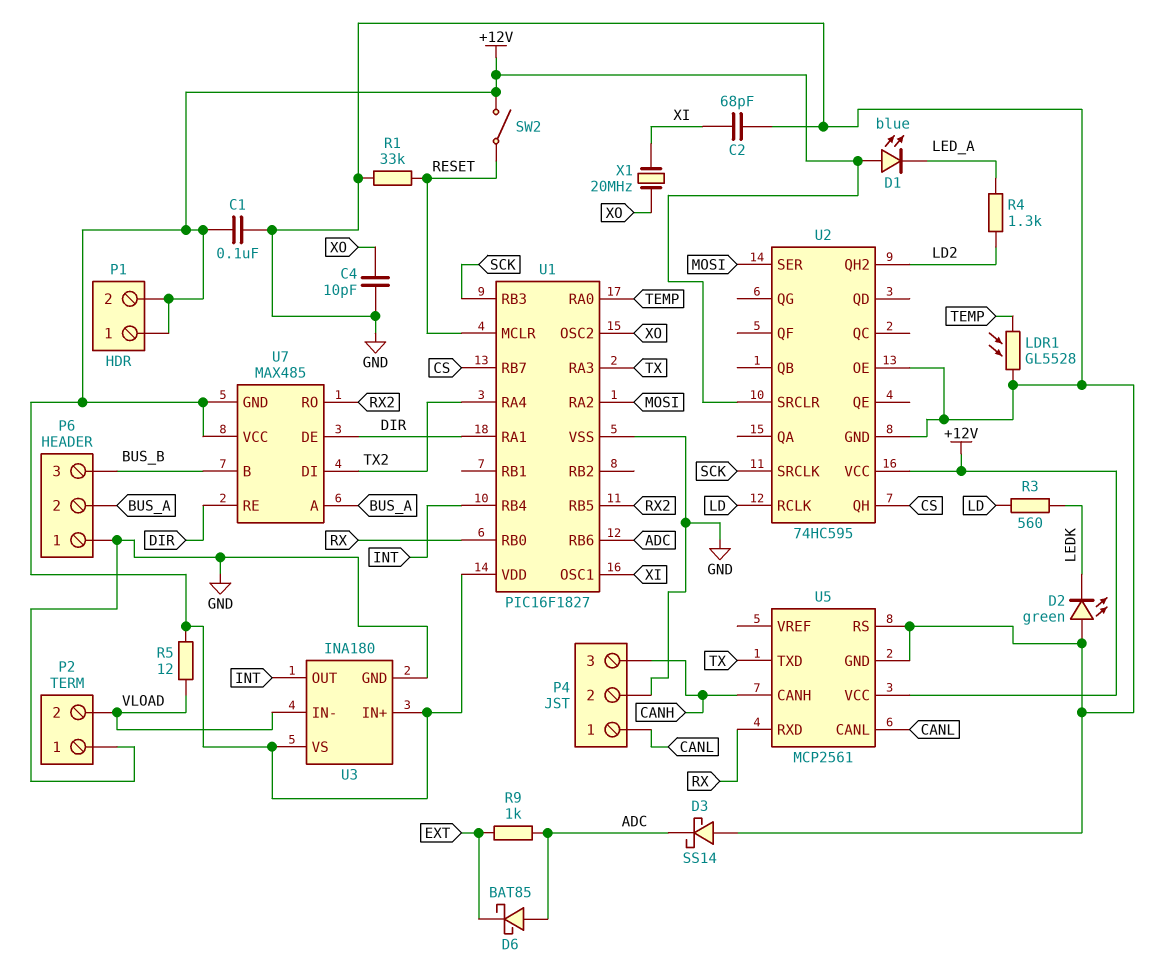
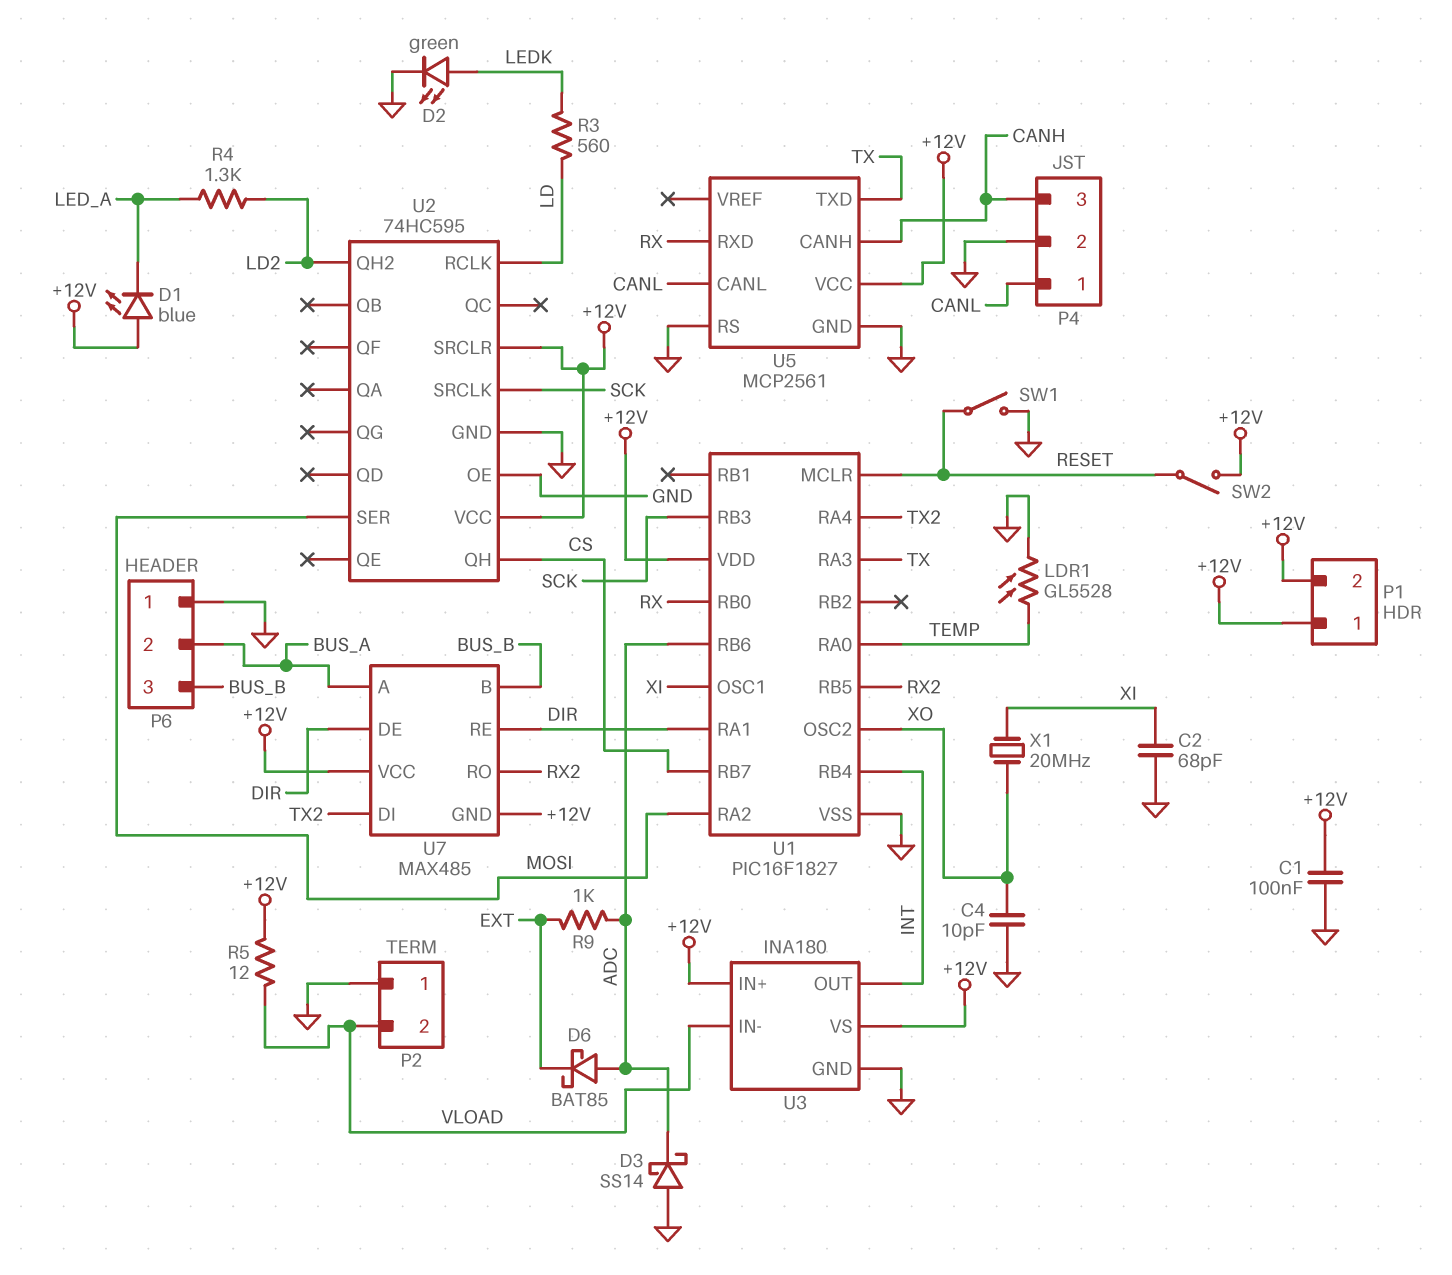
D2: LED green (A GND, K LEDK) -> LED green (A LEDK, K GND)
R1: 33k (GND, RESET) -> none
SW1: none -> switch (GND, RESET)

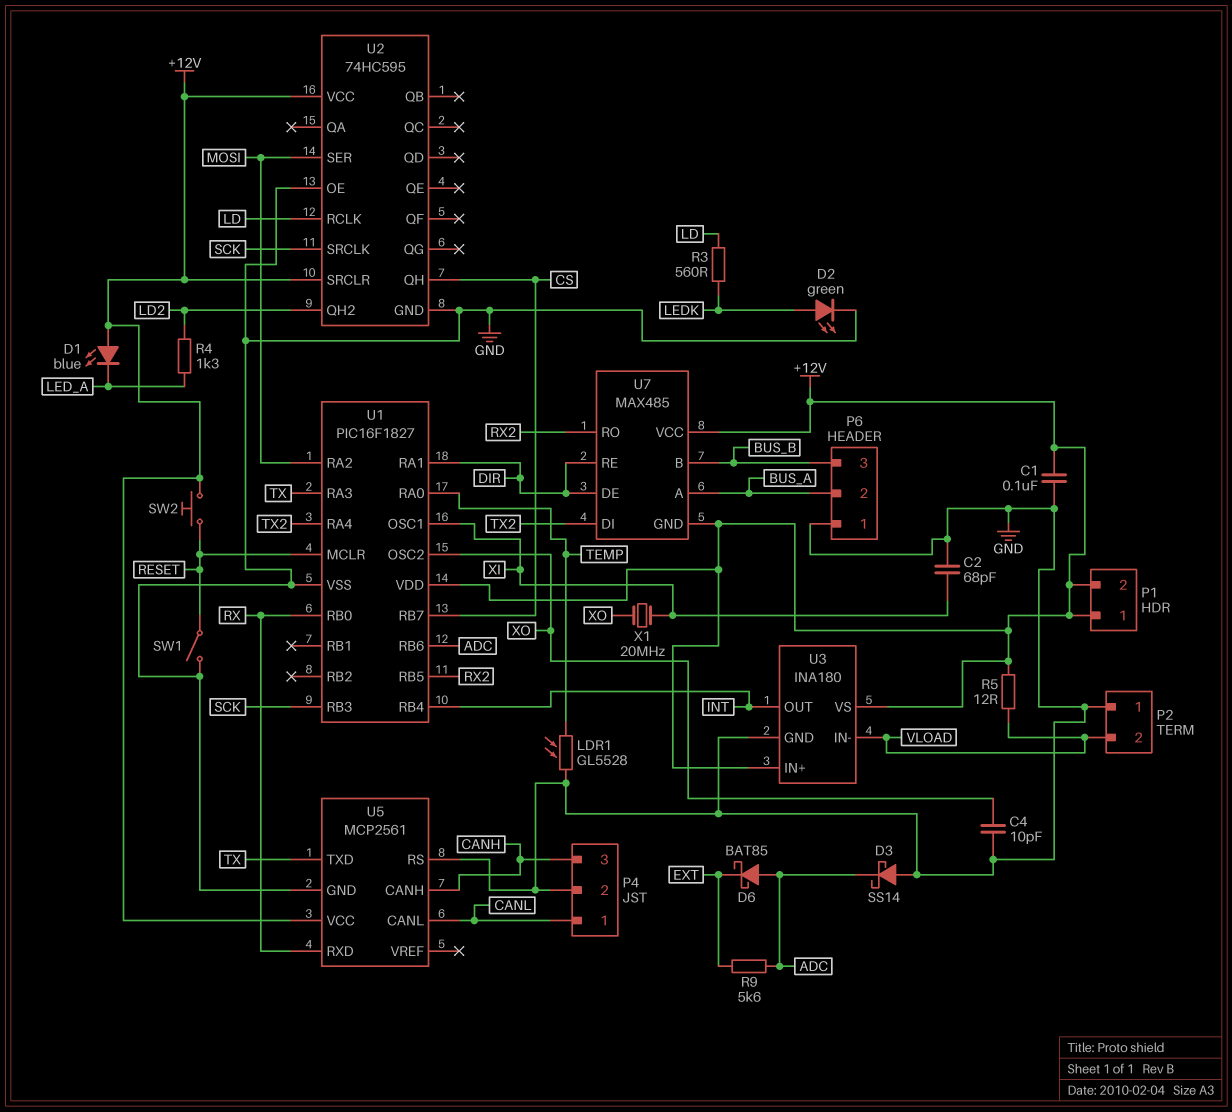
R9: 1k (ADC, EXT) -> 5.6k (ADC, EXT)
SW2: switch (+12V, RESET) -> button (+12V, RESET)

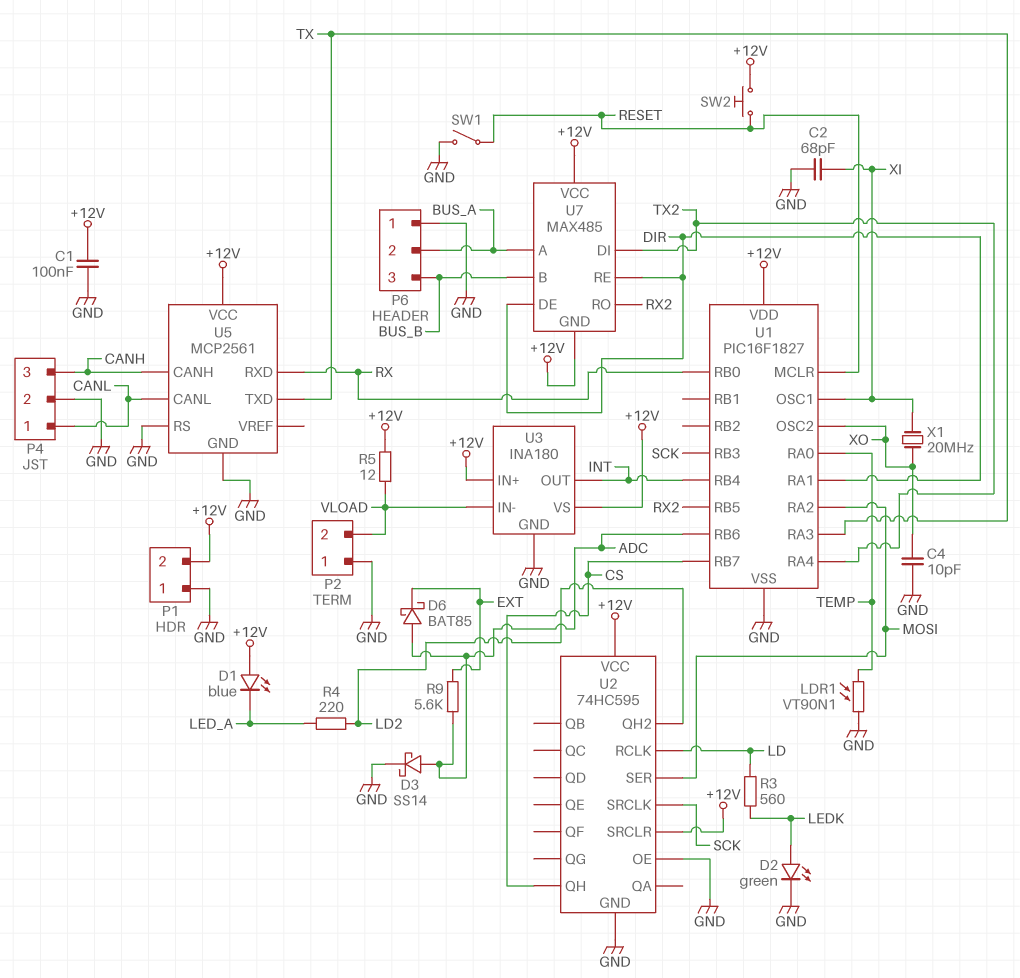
D3: schottky SS14 (A GND, K ADC) -> schottky SS14 (A ADC, K GND)
LDR1: GL5528 (GND, TEMP) -> VT90N1 (GND, TEMP)
P1 pin 1: +12V -> GND
R4: 1.3k (LD2, LED_A) -> 220 (LD2, LED_A)

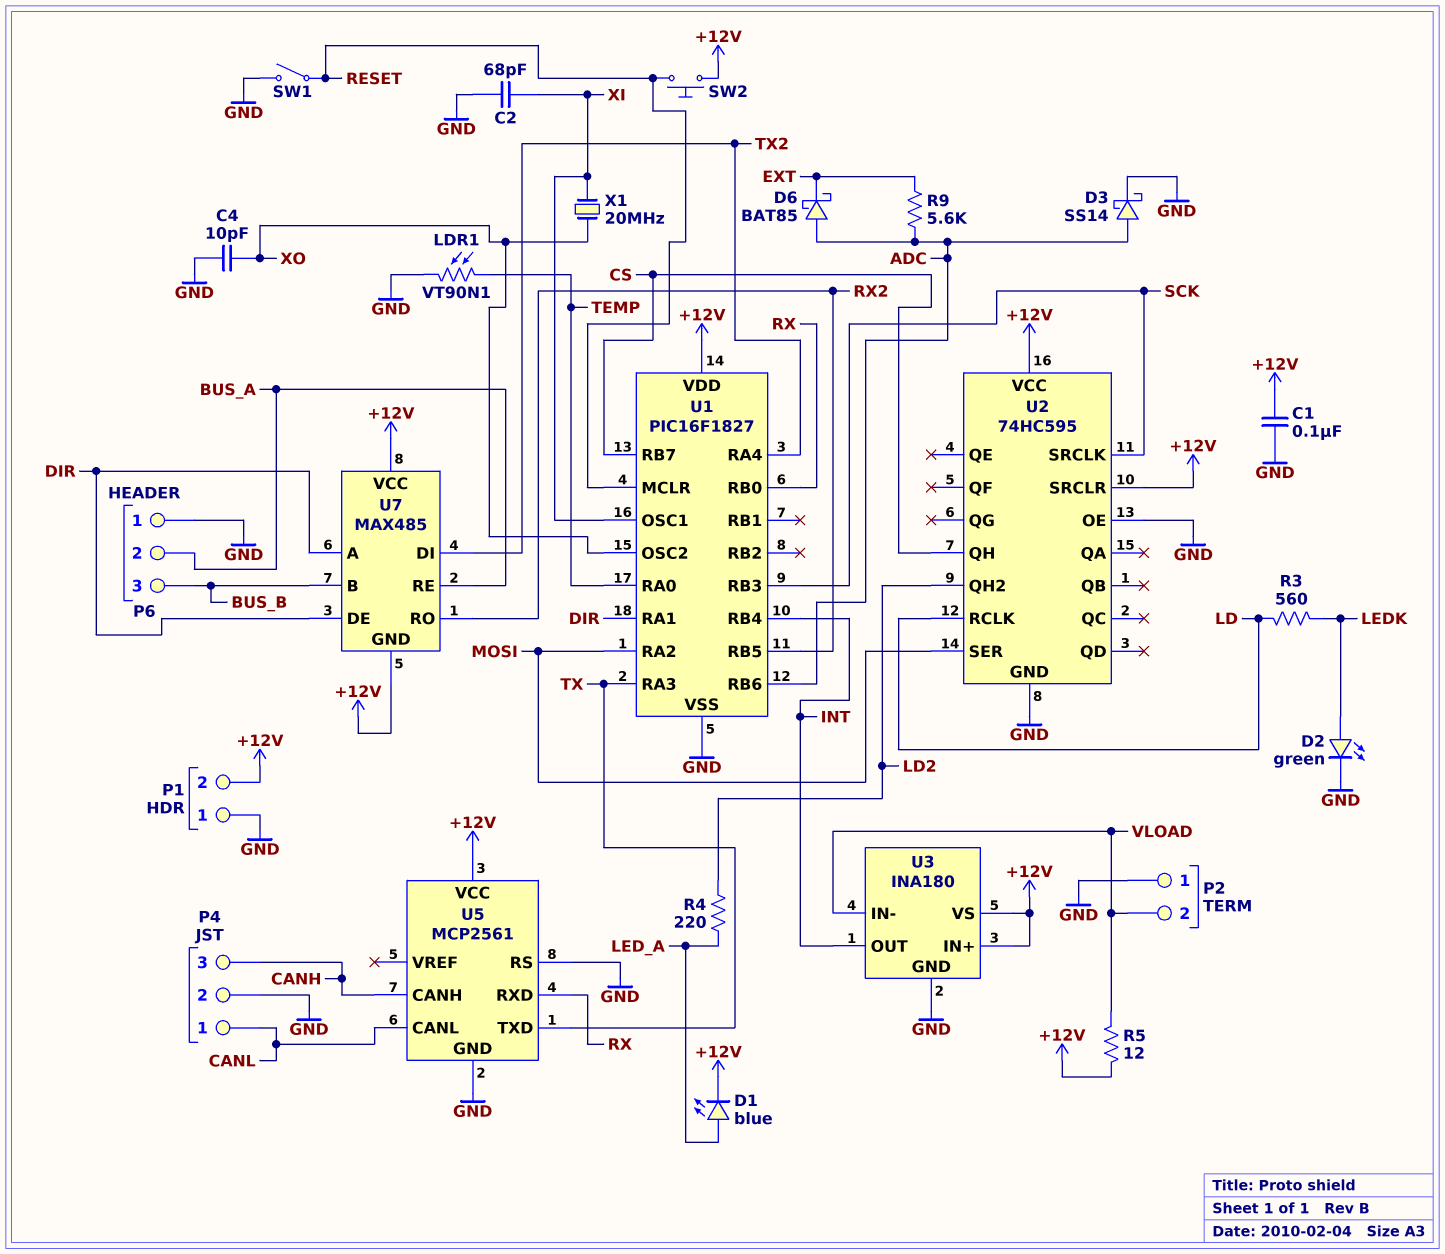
D1: LED blue (A +12V, K LED_A) -> LED blue (A LED_A, K +12V)
U7 pin A: BUS_A -> DIR
U7 pin RE: DIR -> BUS_A

